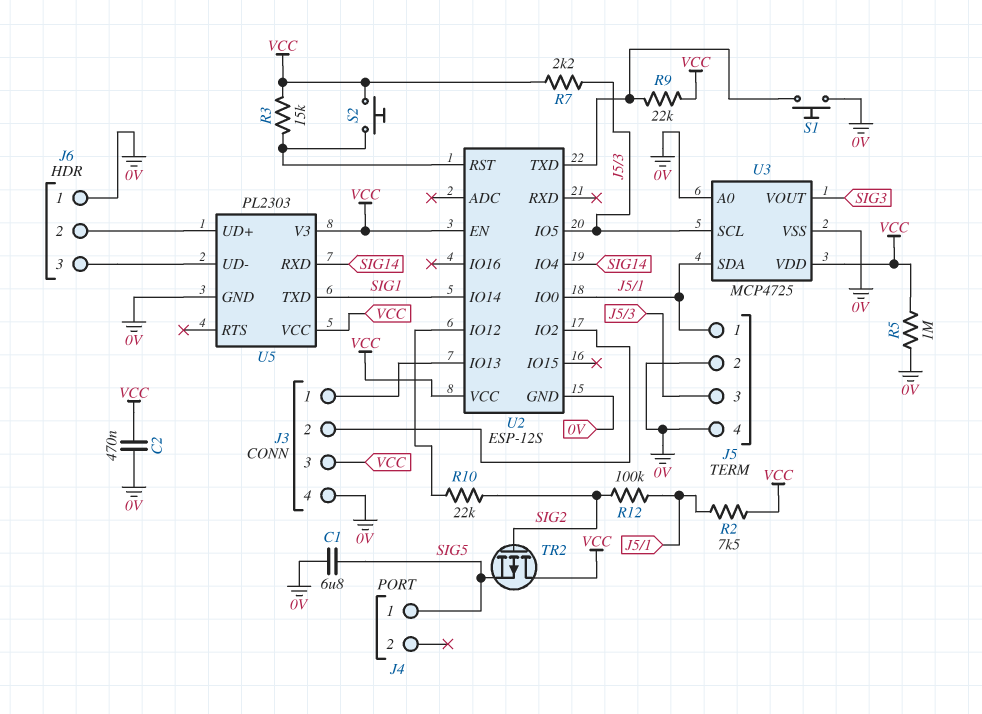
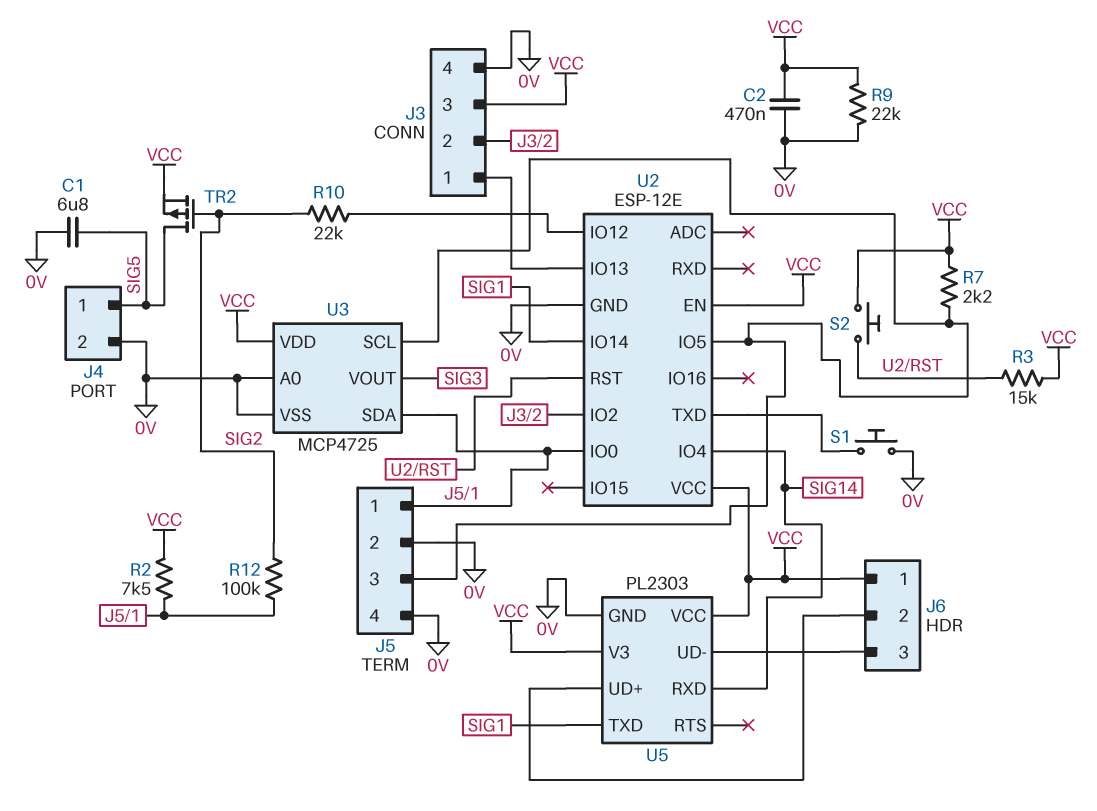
J4 pin 2: none -> 0V
J6 pin 1: 0V -> VCC
R5: 1M (0V, VCC) -> none
R9: 22k (U2/TXD, VCC) -> 22k (0V, VCC)
TR2: PMOS (G SIG2, D VCC, S SIG5) -> PMOS (G SIG2, D SIG5, S VCC)
U2: ESP-12S -> ESP-12E

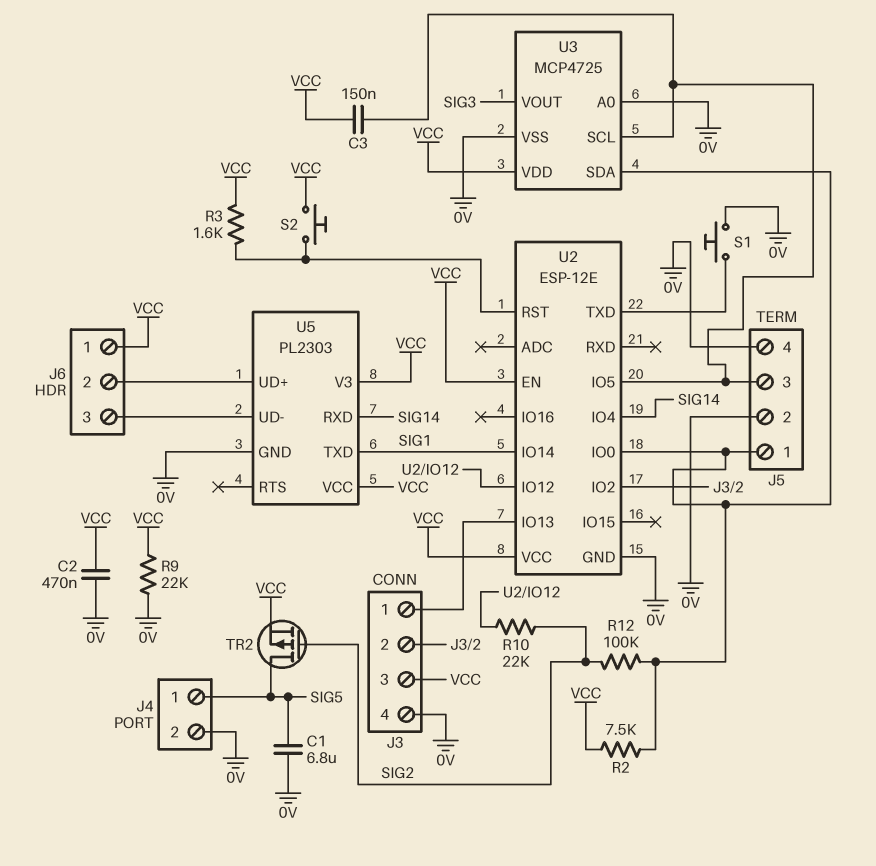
C3: none -> 150nF (J5/3, VCC)
R3: 15k (U2/RST, VCC) -> 1.6k (U2/RST, VCC)
R7: 2.2k (J5/3, VCC) -> none

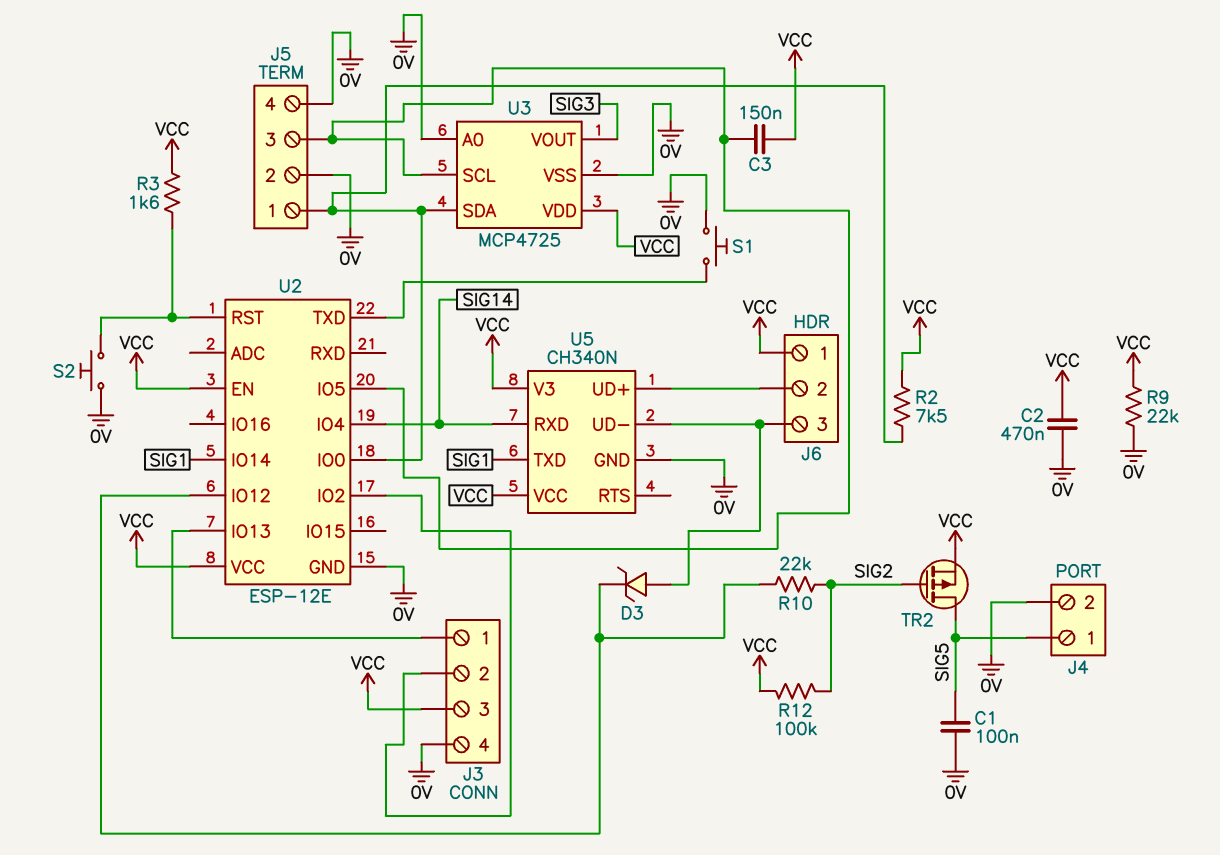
C1: 6.8uF (0V, SIG5) -> 100nF (0V, SIG5)
D3: none -> zener (A J6/3, K U2/IO12)
R12: 100k (J5/1, SIG2) -> 100k (SIG2, VCC)
S2: button (U2/RST, VCC) -> button (0V, U2/RST)
U5: PL2303 -> CH340N

